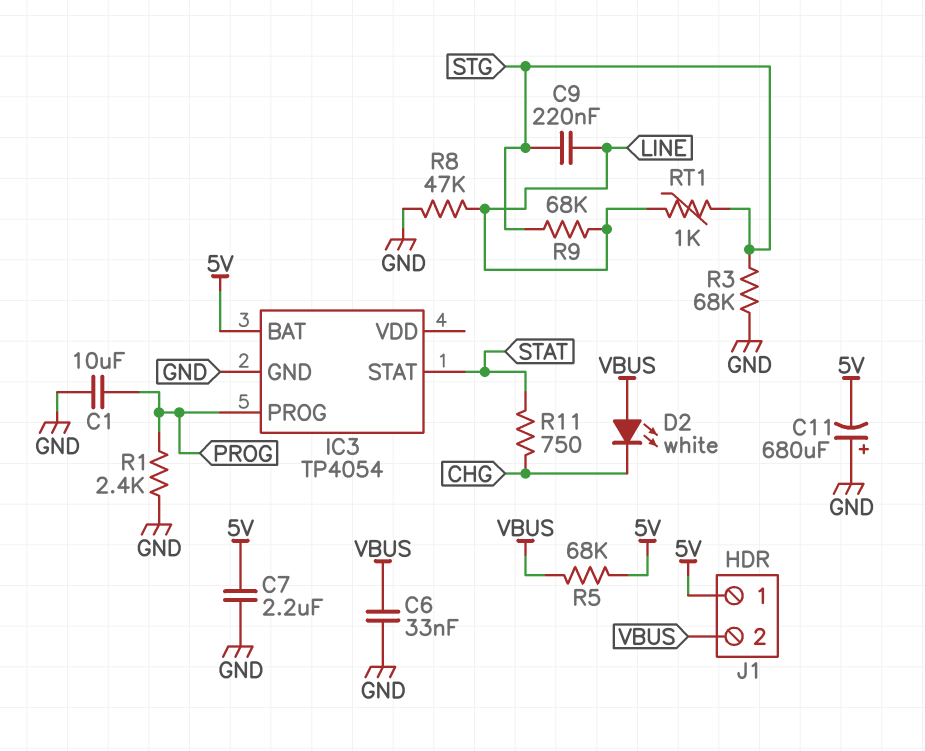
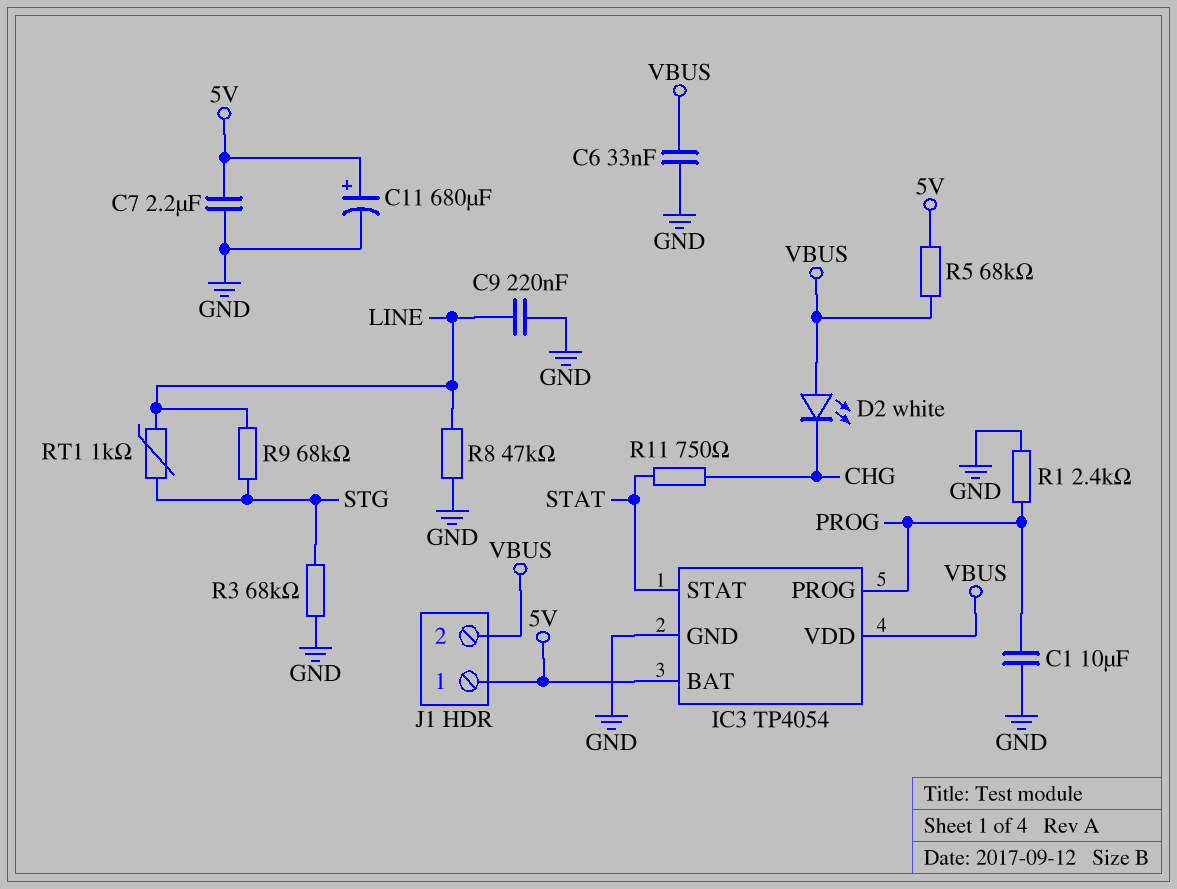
C9: 220nF (LINE, STG) -> 220nF (GND, LINE)
C11: 680uF (plus GND, minus 5V) -> 680uF (plus 5V, minus GND)
IC3 pin VDD: none -> VBUS

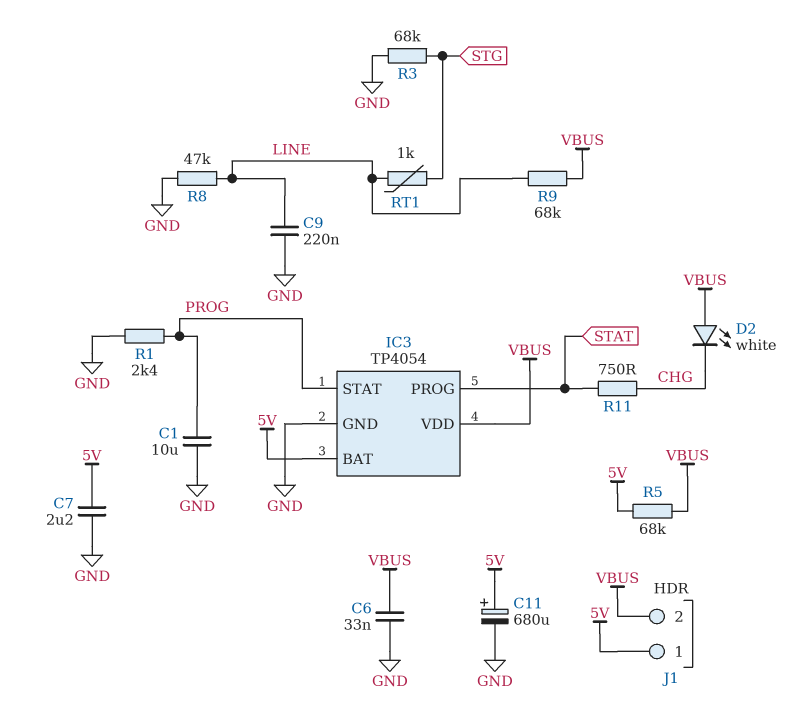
IC3 pin PROG: PROG -> STAT
IC3 pin STAT: STAT -> PROG
R9: 68k (LINE, STG) -> 68k (LINE, VBUS)

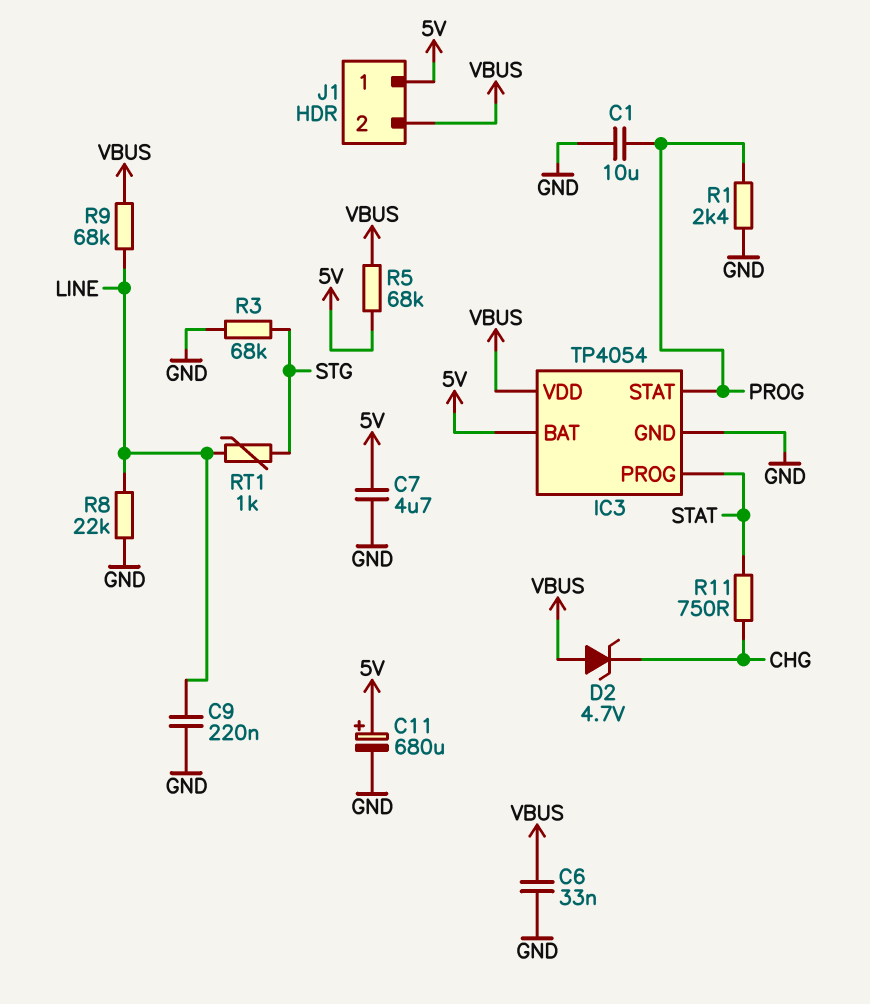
C7: 2.2uF (5V, GND) -> 4.7uF (5V, GND)
D2: LED white (A VBUS, K CHG) -> zener 4.7V (A VBUS, K CHG)
R8: 47k (GND, LINE) -> 22k (GND, LINE)

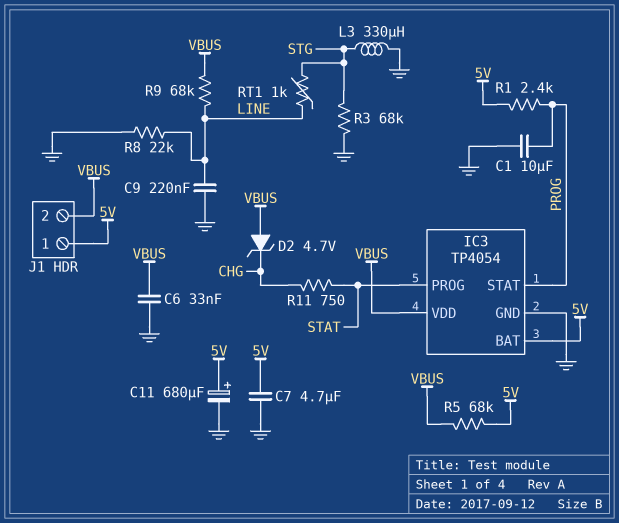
L3: none -> 330uH (GND, STG)
R1: 2.4k (GND, PROG) -> 2.4k (5V, PROG)

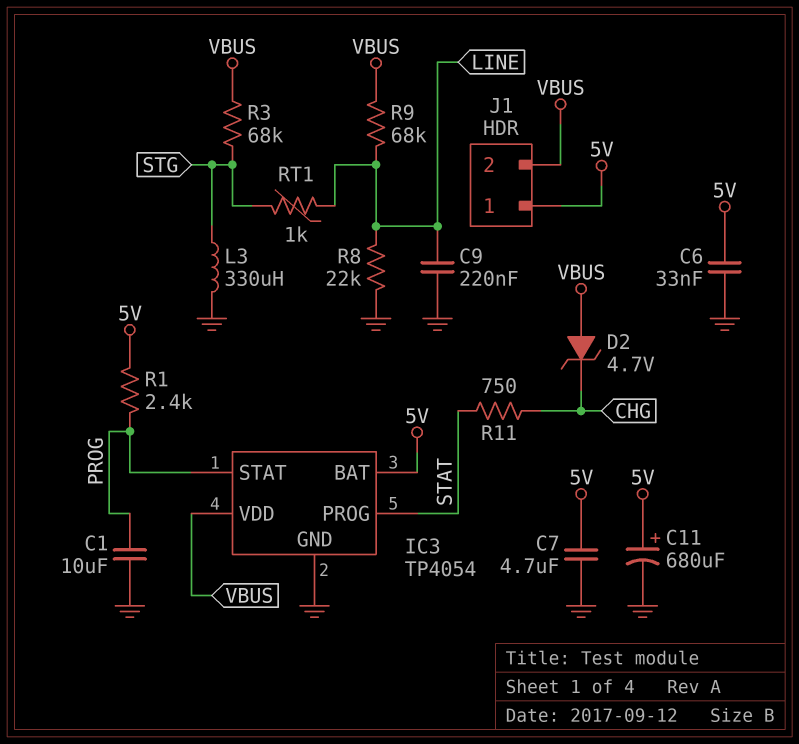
C6: 33nF (GND, VBUS) -> 33nF (5V, GND)
R3: 68k (GND, STG) -> 68k (STG, VBUS)
R5: 68k (5V, VBUS) -> none

